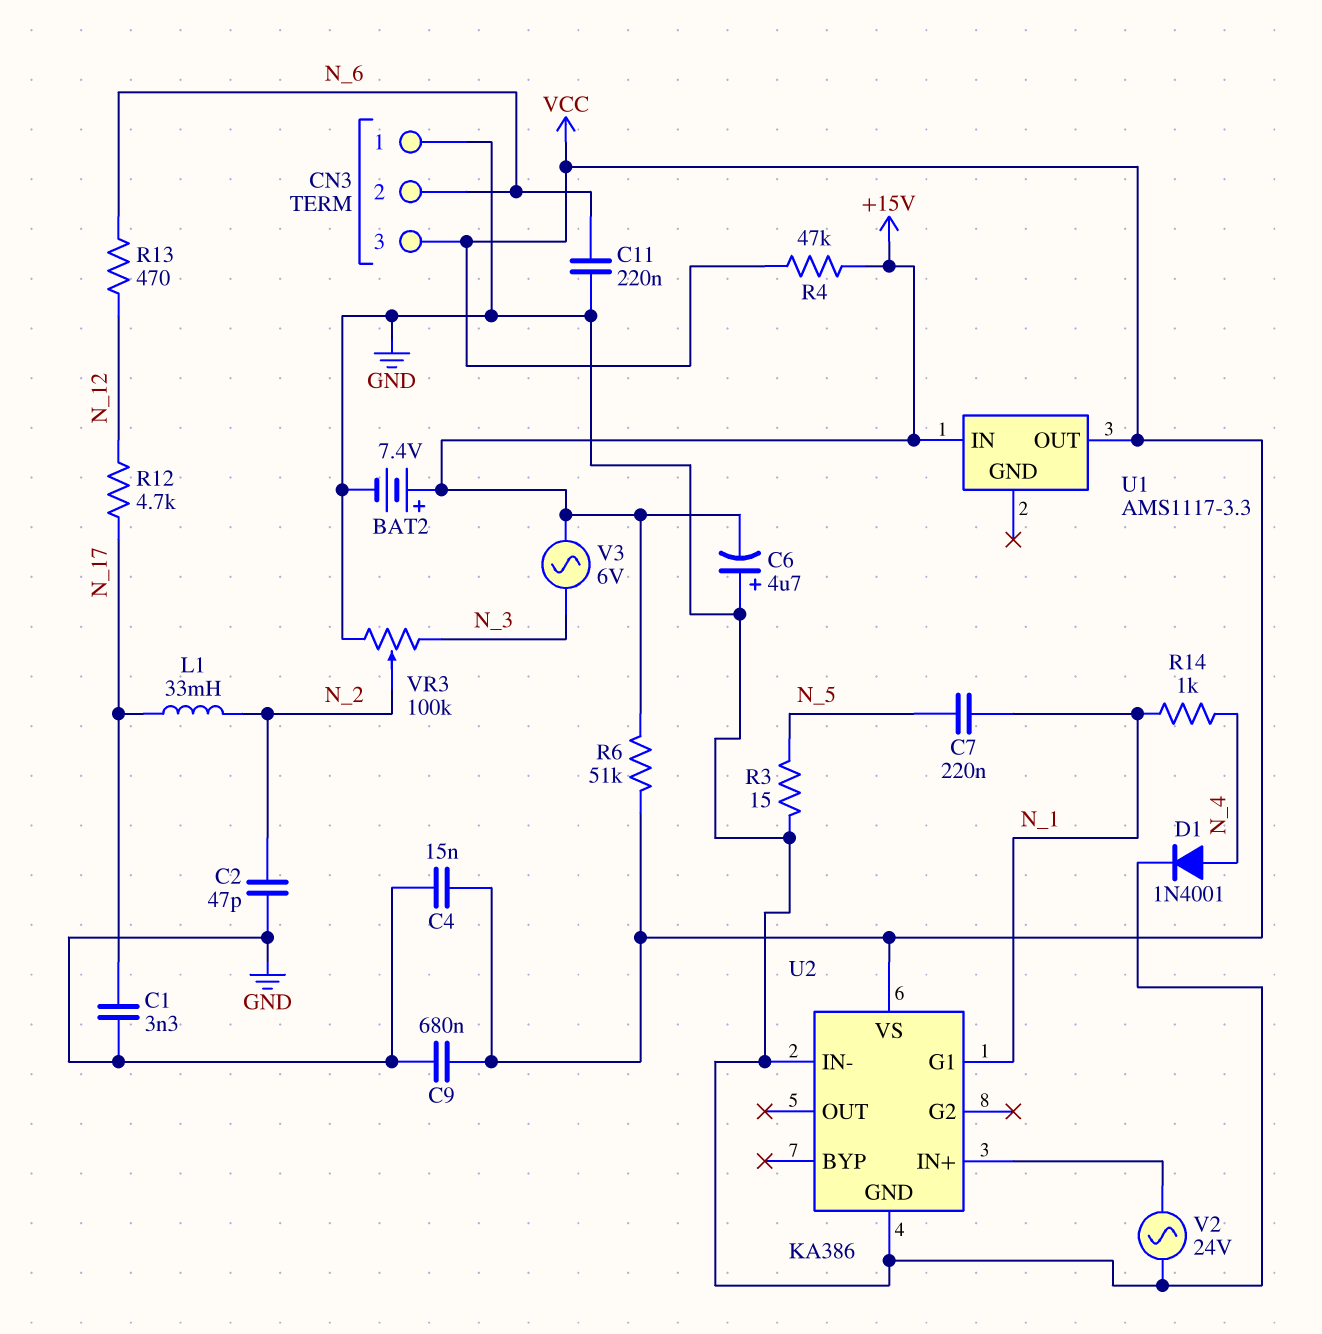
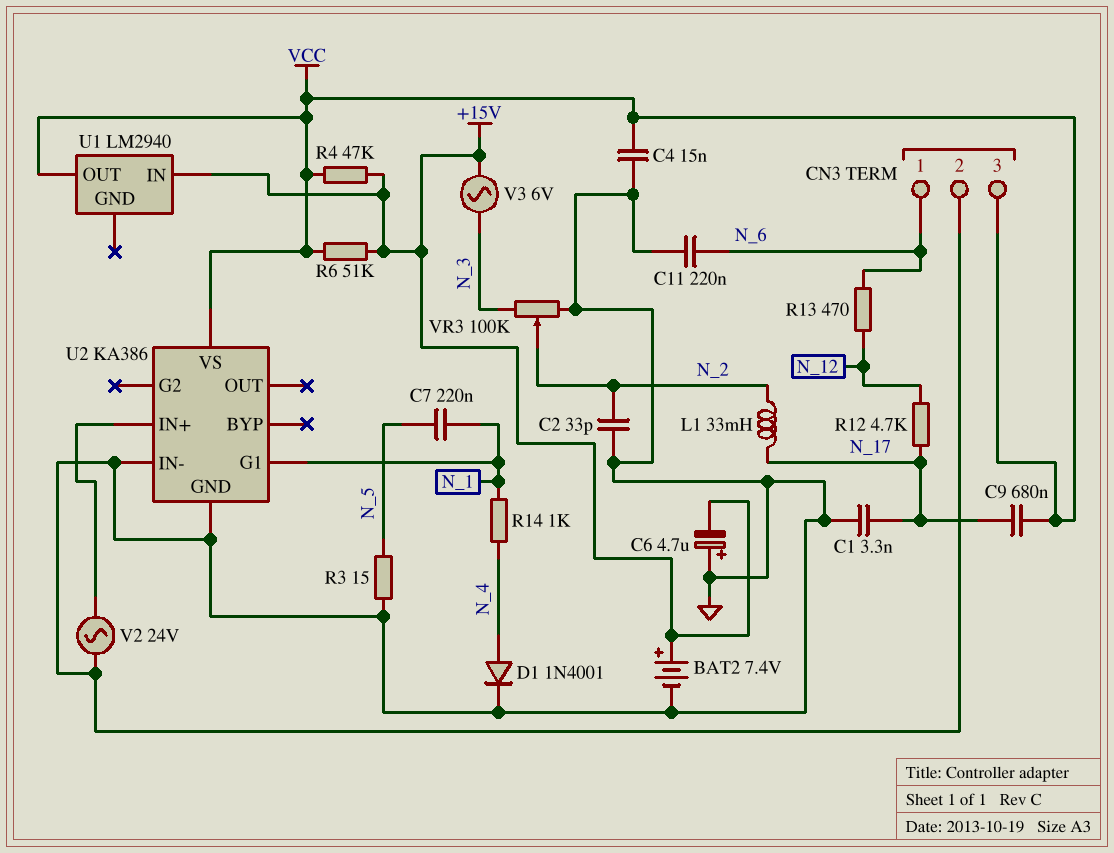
C2: 47pF (GND, N_2) -> 33pF (GND, N_2)
C9: 680nF (GND, VCC) -> 680nF (N_17, VCC)
CN3 pin 1: GND -> N_6
CN3 pin 2: N_6 -> GND
U1: AMS1117-3.3 -> LM2940

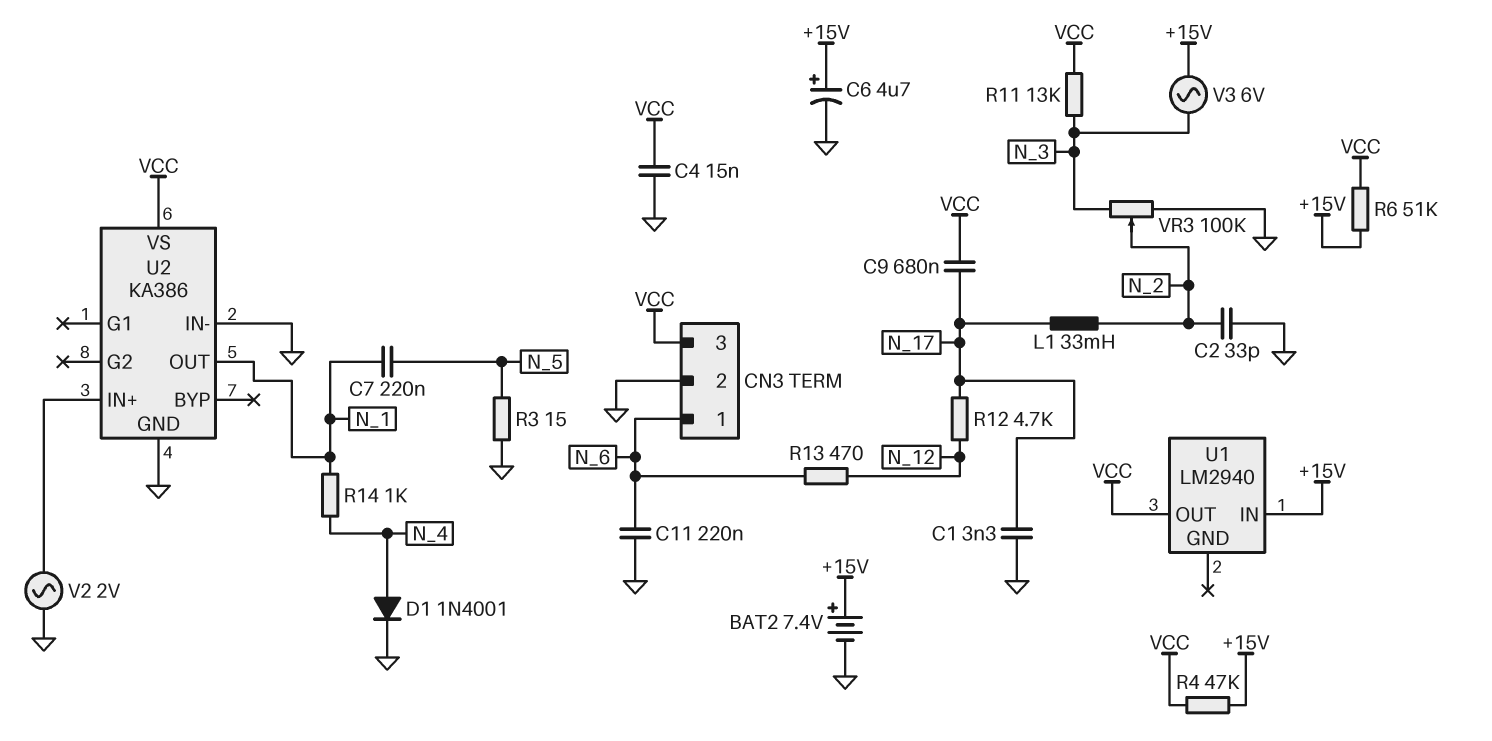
C6: 4.7uF (plus GND, minus +15V) -> 4.7uF (plus +15V, minus GND)
R11: none -> 13k (N_3, VCC)
U2 pin G1: N_1 -> none
U2 pin OUT: none -> N_1
V2: AC 24V (GND, U2/IN+) -> AC 2V (GND, U2/IN+)

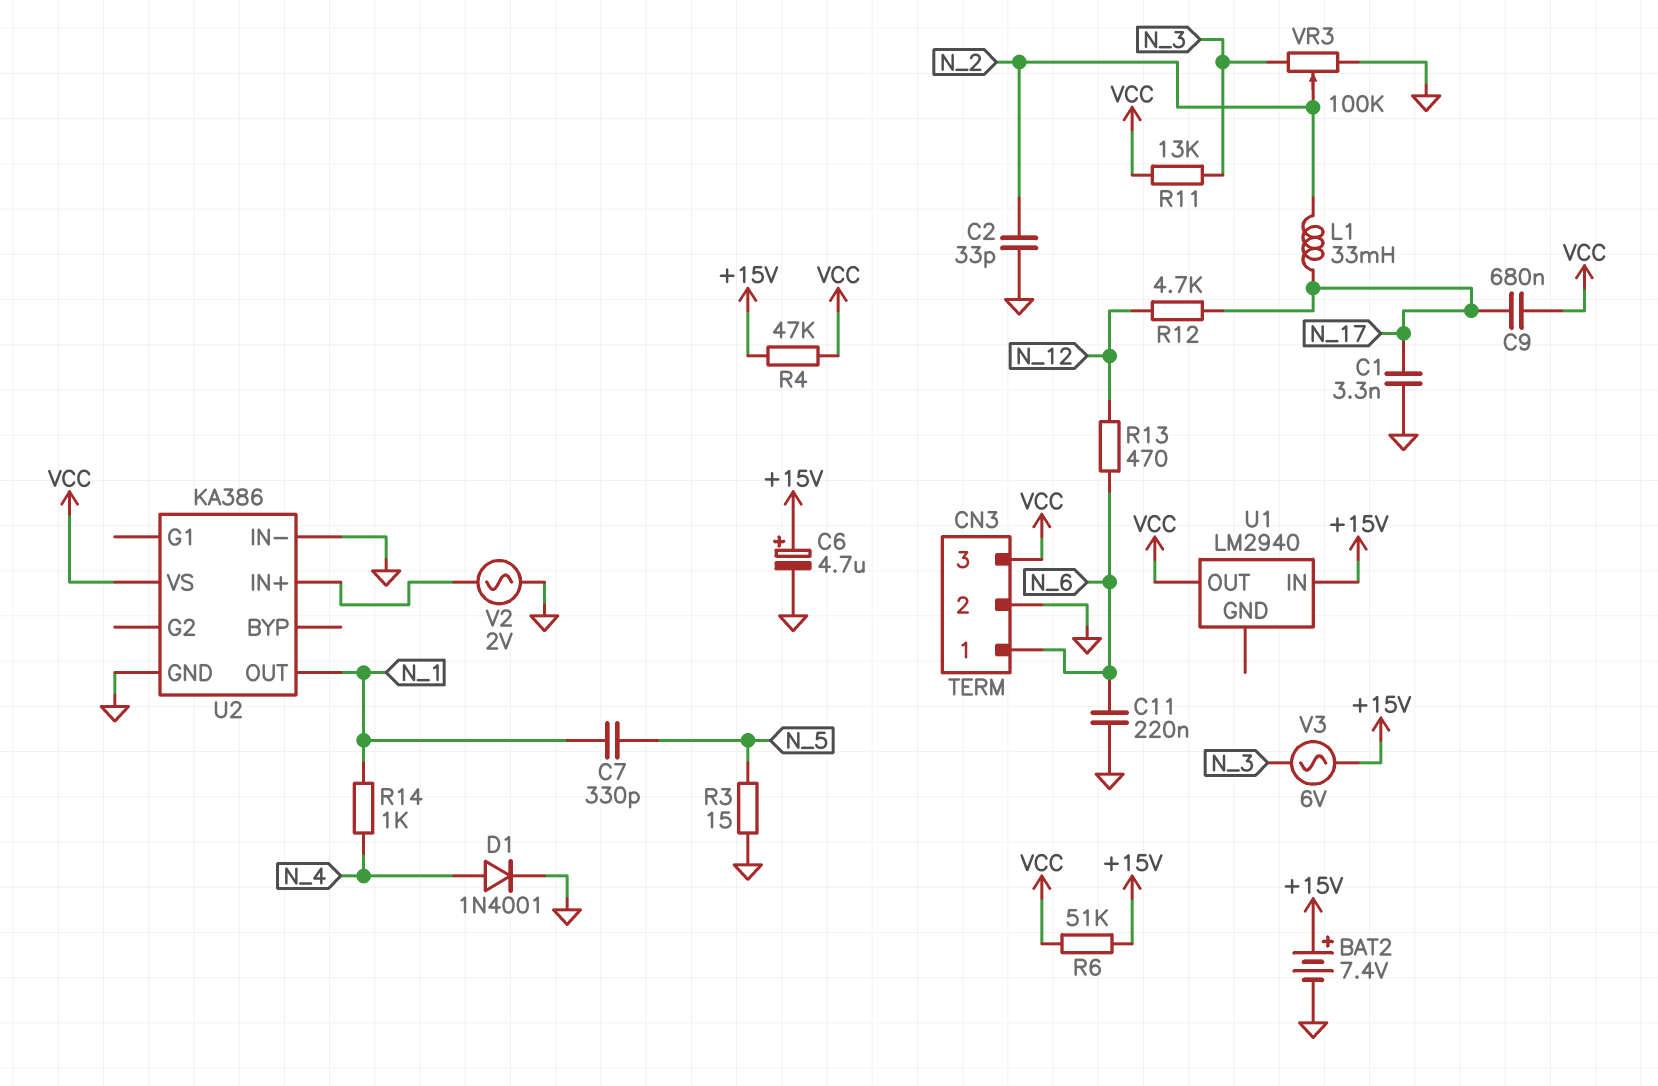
C4: 15nF (GND, VCC) -> none
C7: 220nF (N_1, N_5) -> 330pF (N_1, N_5)

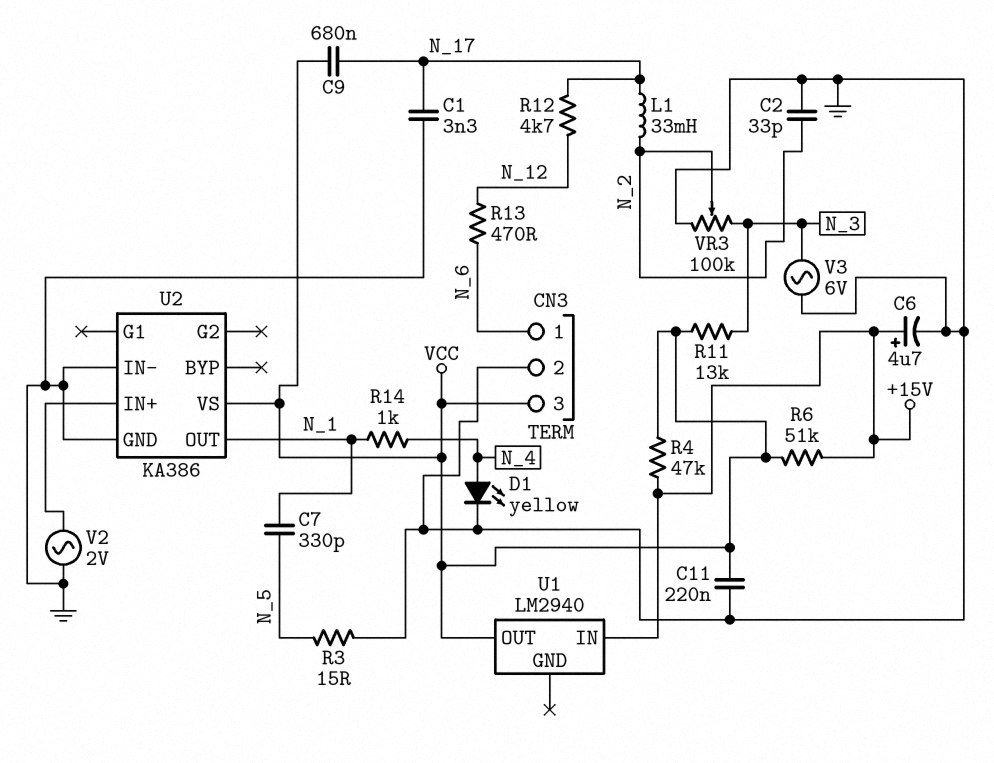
BAT2: 7.4V (plus +15V, minus GND) -> none
C11: 220nF (GND, N_6) -> 220nF (GND, VCC)
D1: diode 1N4001 (A N_4, K GND) -> LED yellow (A N_4, K GND)
V3: AC 6V (+15V, N_3) -> AC 6V (GND, N_3)

